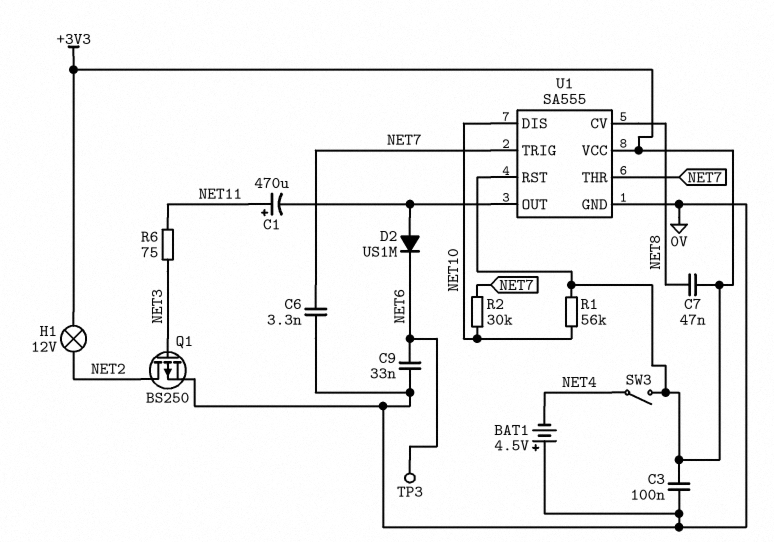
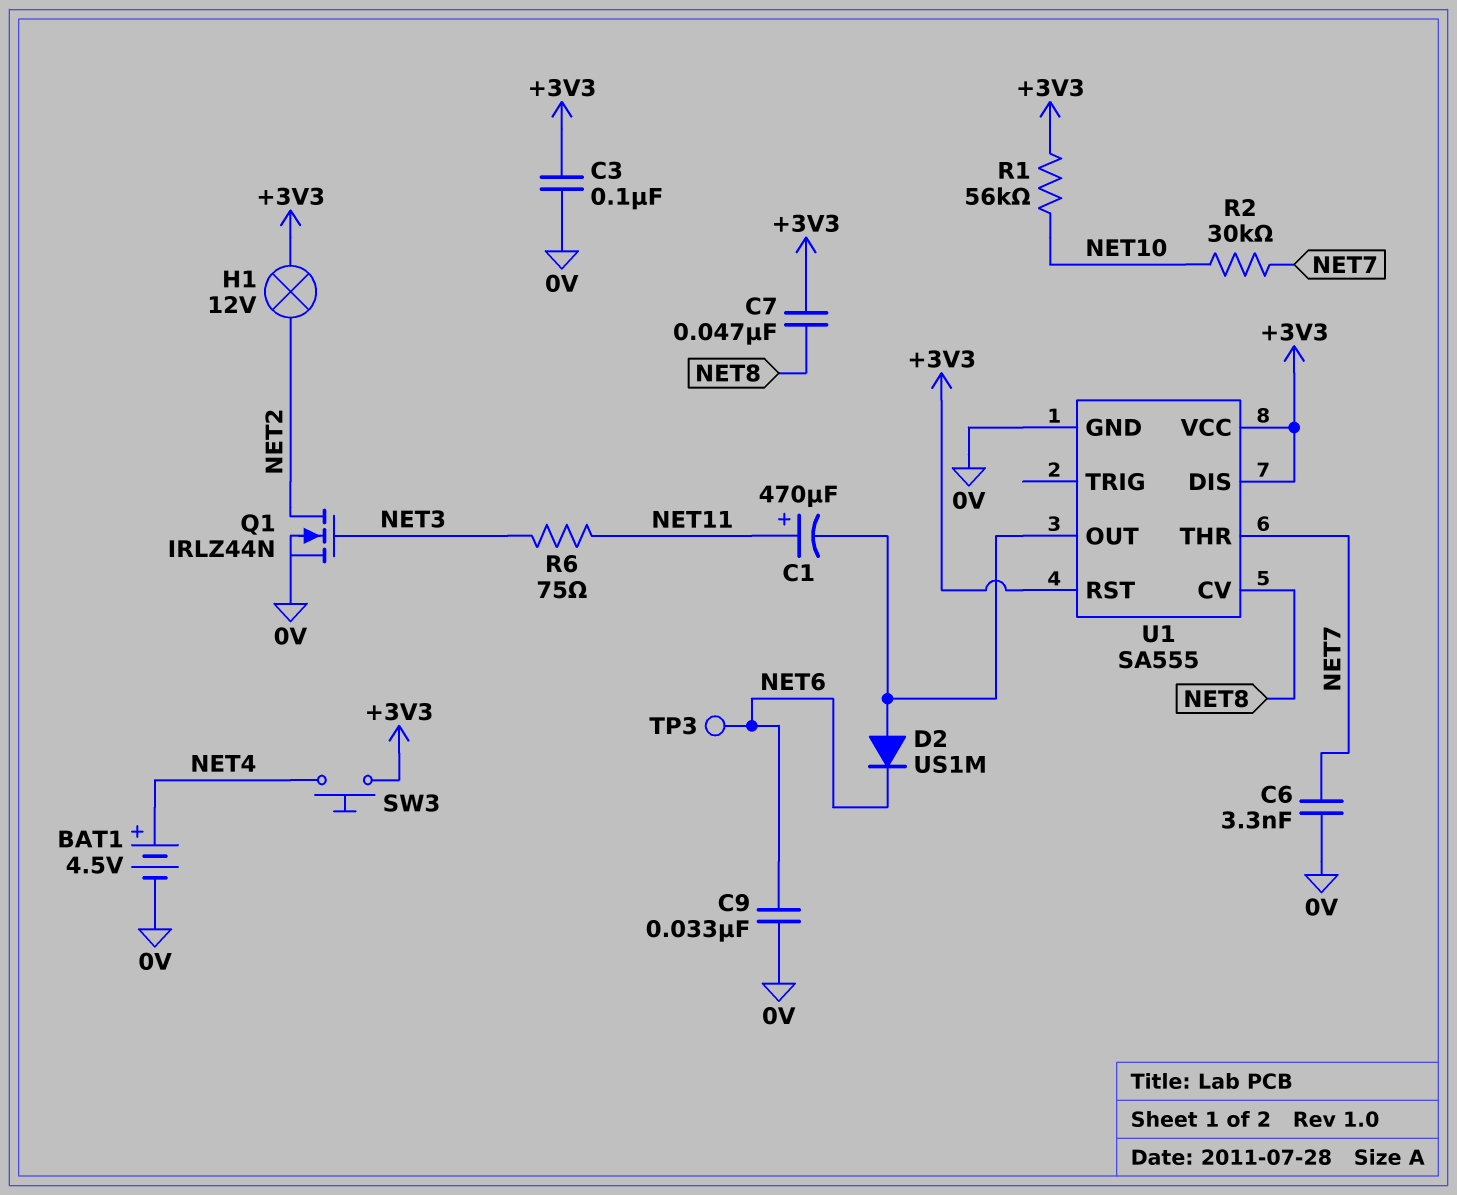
BAT1: 4.5V (plus 0V, minus NET4) -> 4.5V (plus NET4, minus 0V)
Q1: PMOS BS250 (G NET3, D NET2, S 0V) -> NMOS IRLZ44N (G NET3, D NET2, S 0V)
SW3: switch (+3V3, NET4) -> button (+3V3, NET4)
U1 pin DIS: NET10 -> +3V3
U1 pin TRIG: NET7 -> none

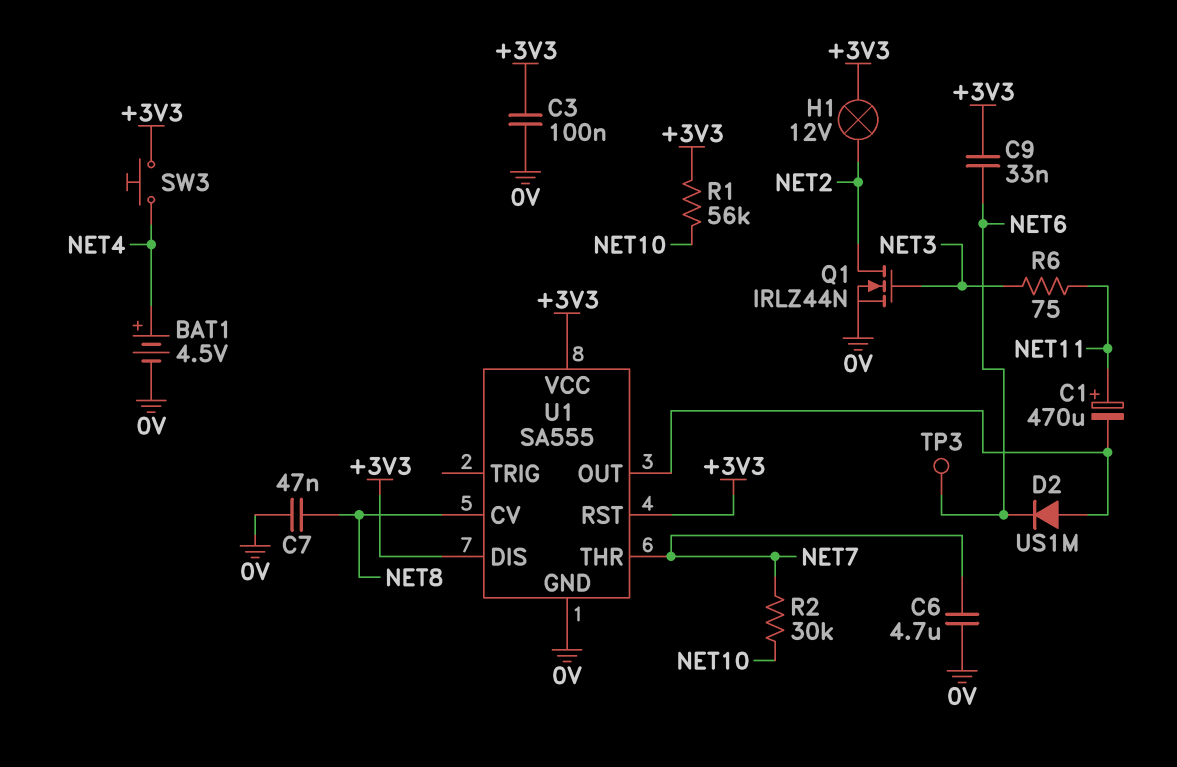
C6: 3.3nF (0V, NET7) -> 4.7uF (0V, NET7)
C7: 47nF (+3V3, NET8) -> 47nF (0V, NET8)
C9: 33nF (0V, NET6) -> 33nF (+3V3, NET6)

